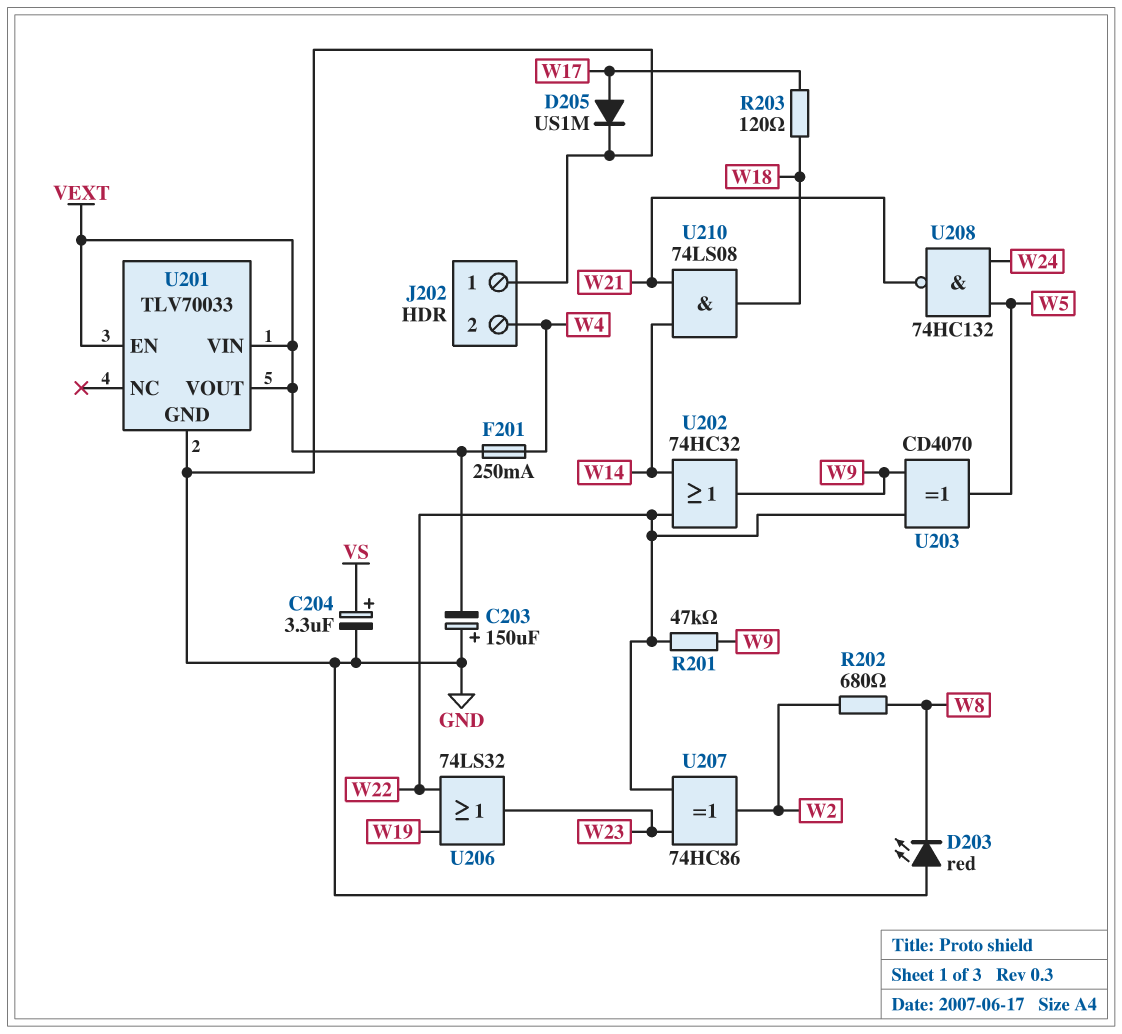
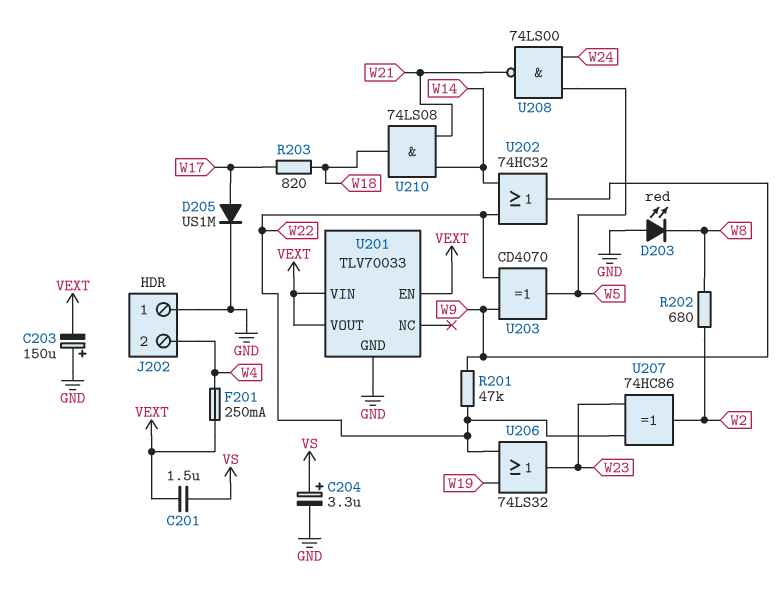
C201: none -> 1.5uF (VEXT, VS)
R203: 120 (W17, W18) -> 820 (W17, W18)
U208: NAND 74HC132 (in W5, in W24, out W21) -> NAND 74LS00 (in W5, in W24, out W21)

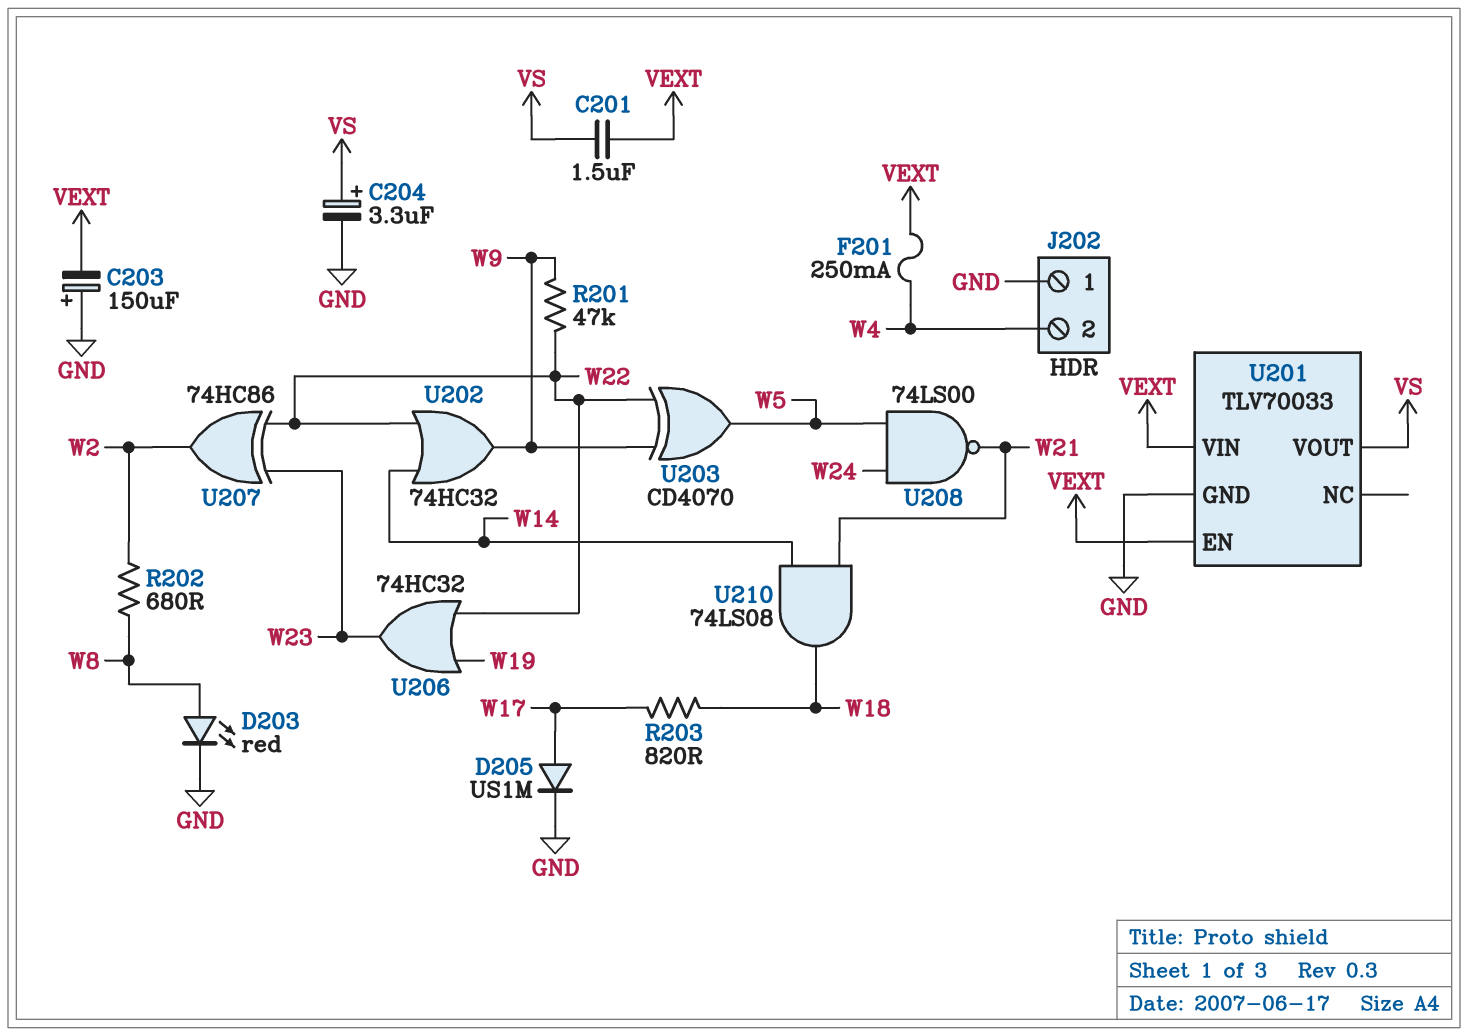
D203: LED red (A GND, K W8) -> LED red (A W8, K GND)
U201 pin VOUT: VEXT -> VS
U206: OR 74LS32 (in W19, in W22, out W23) -> OR 74HC32 (in W19, in W22, out W23)

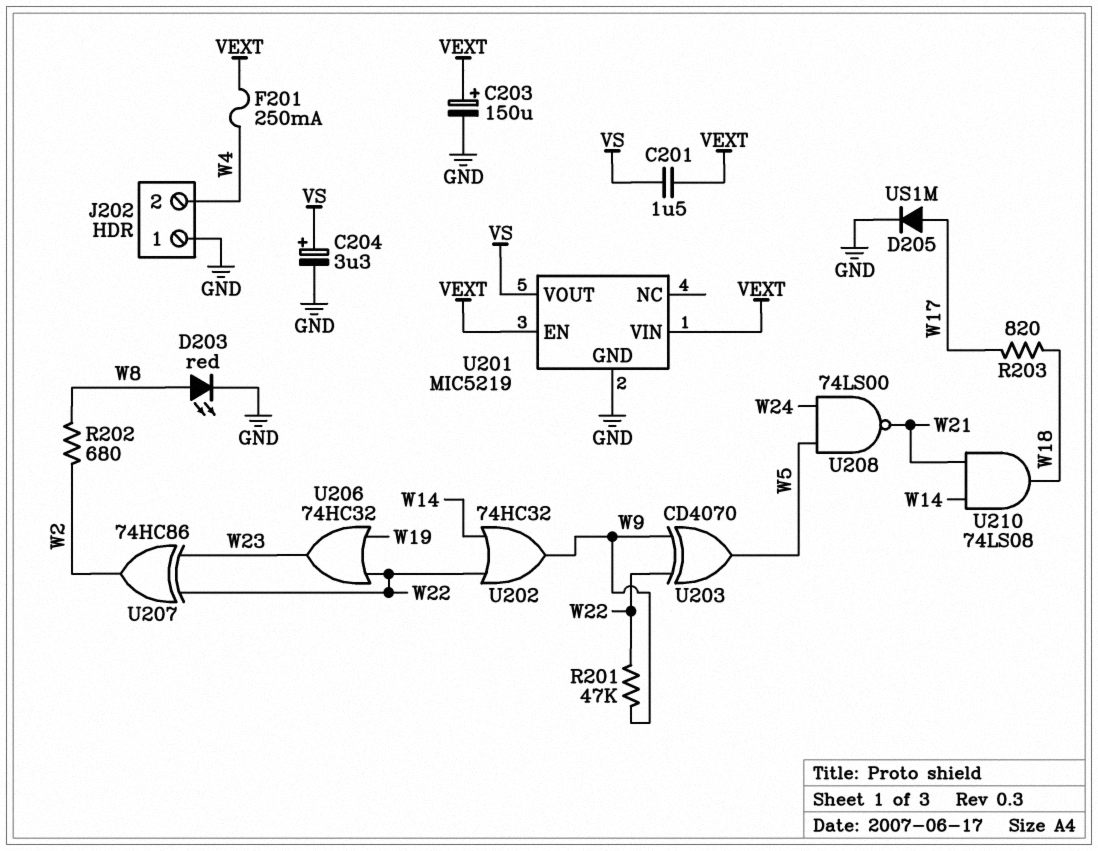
C203: 150uF (plus GND, minus VEXT) -> 150uF (plus VEXT, minus GND)
U201: TLV70033 -> MIC5219

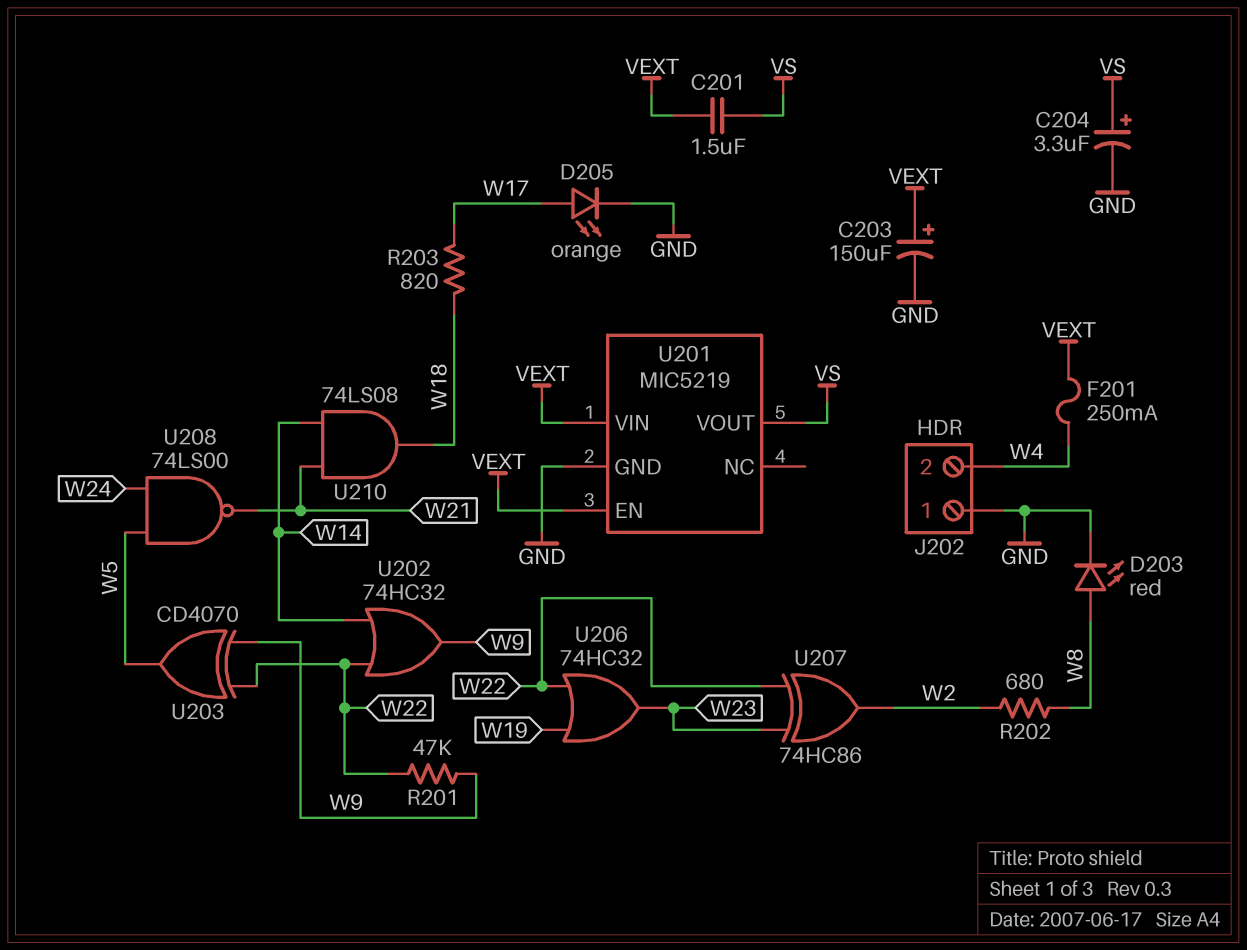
D205: diode US1M (A W17, K GND) -> LED orange (A W17, K GND)

